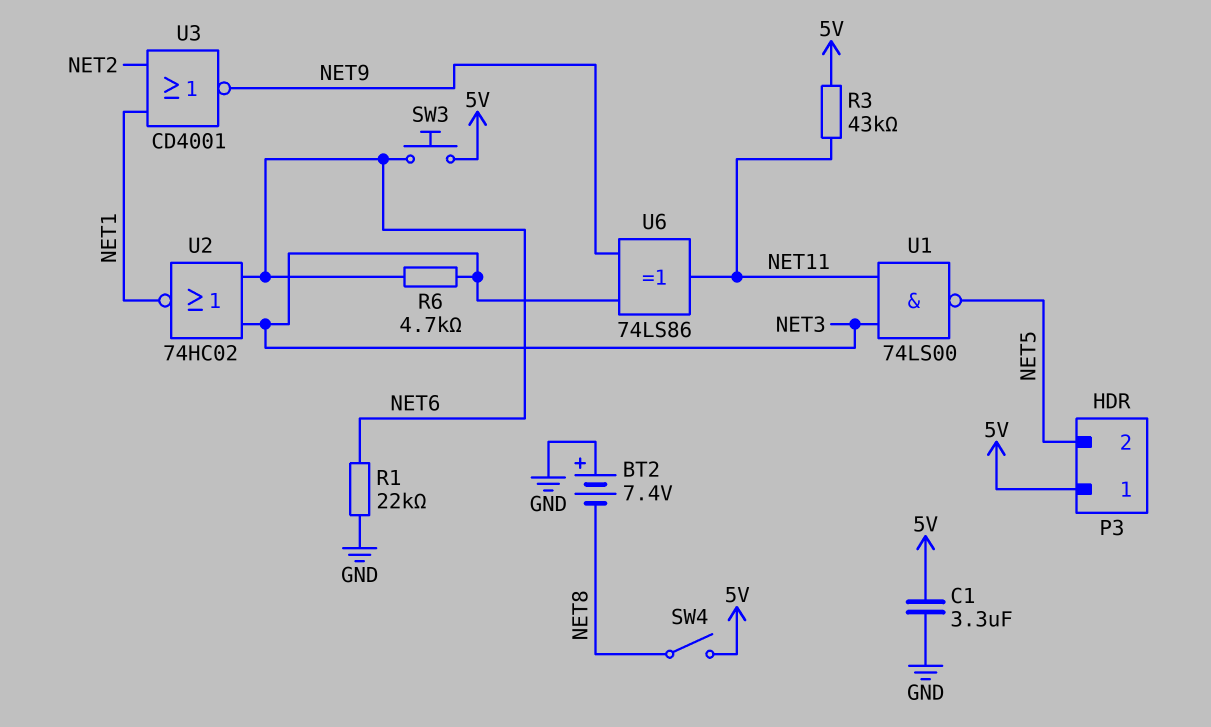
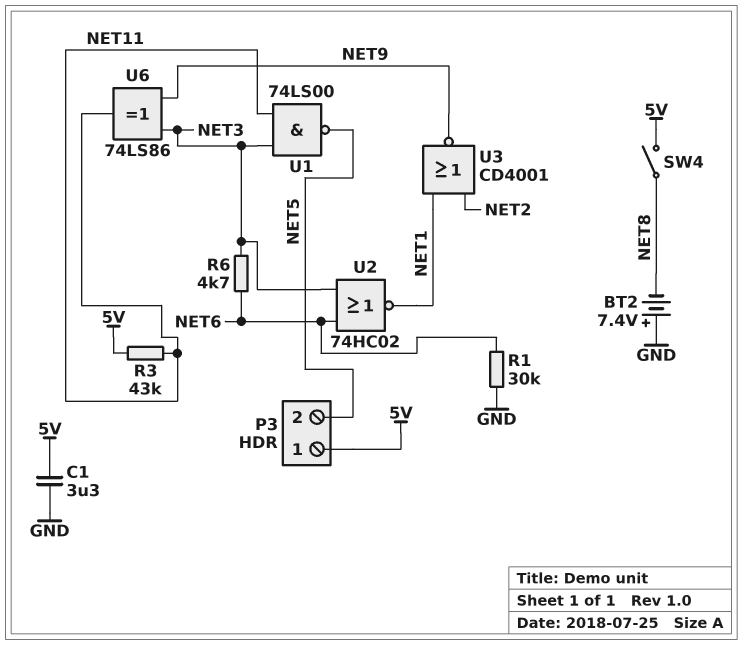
R1: 22k (GND, NET6) -> 30k (GND, NET6)
SW3: button (5V, NET6) -> none

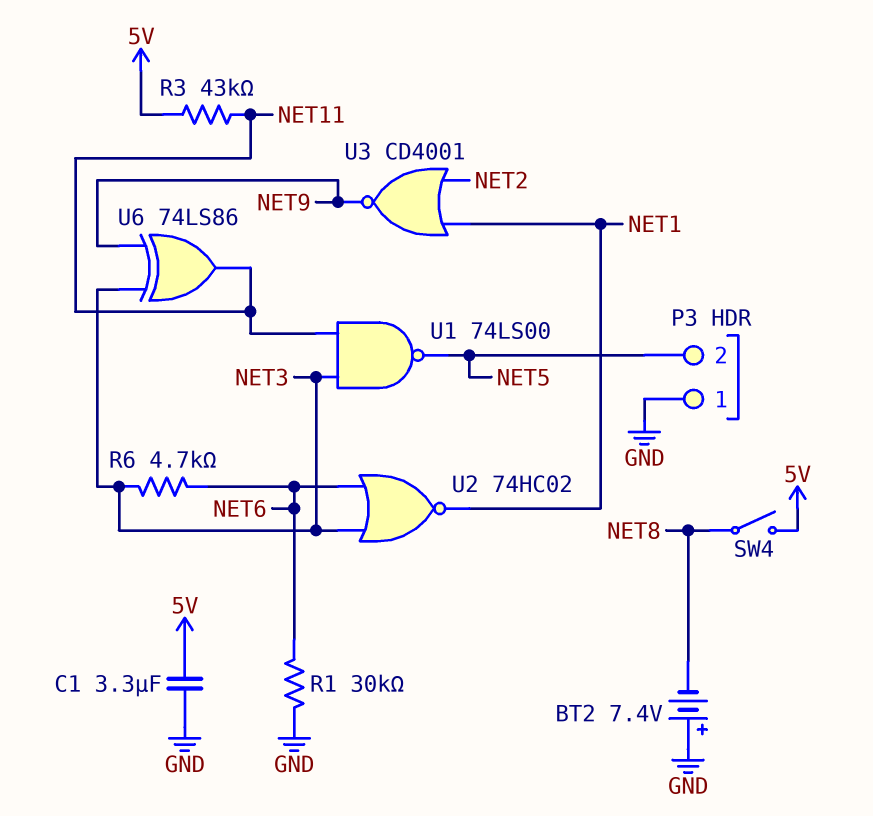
P3 pin 1: 5V -> GND

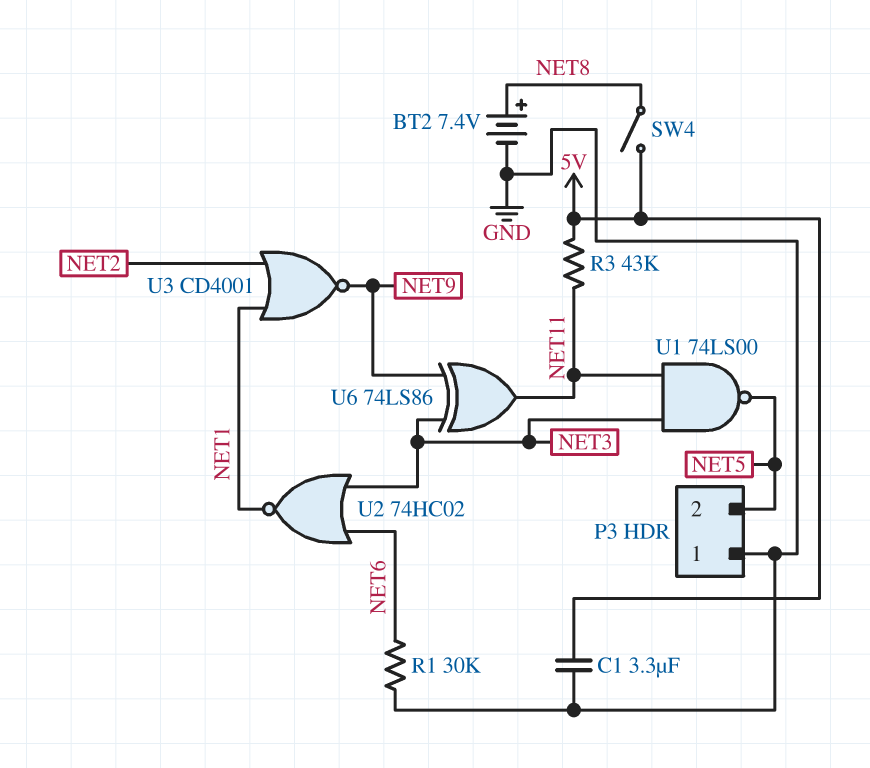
BT2: 7.4V (plus GND, minus NET8) -> 7.4V (plus NET8, minus GND)
R6: 4.7k (NET3, NET6) -> none

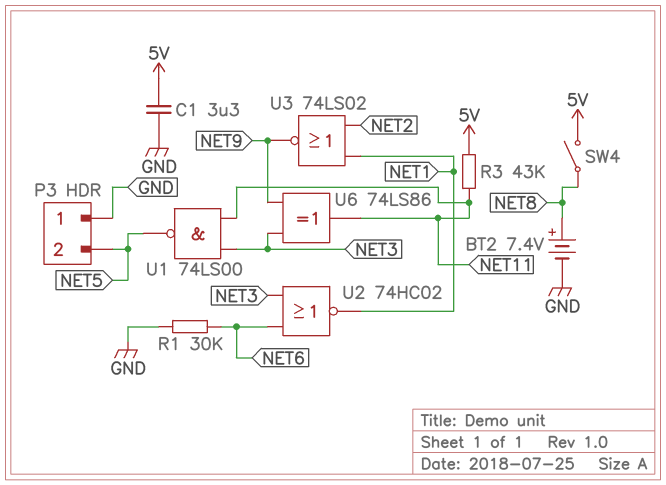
U3: NOR CD4001 (in NET1, in NET2, out NET9) -> NOR 74LS02 (in NET1, in NET2, out NET9)

